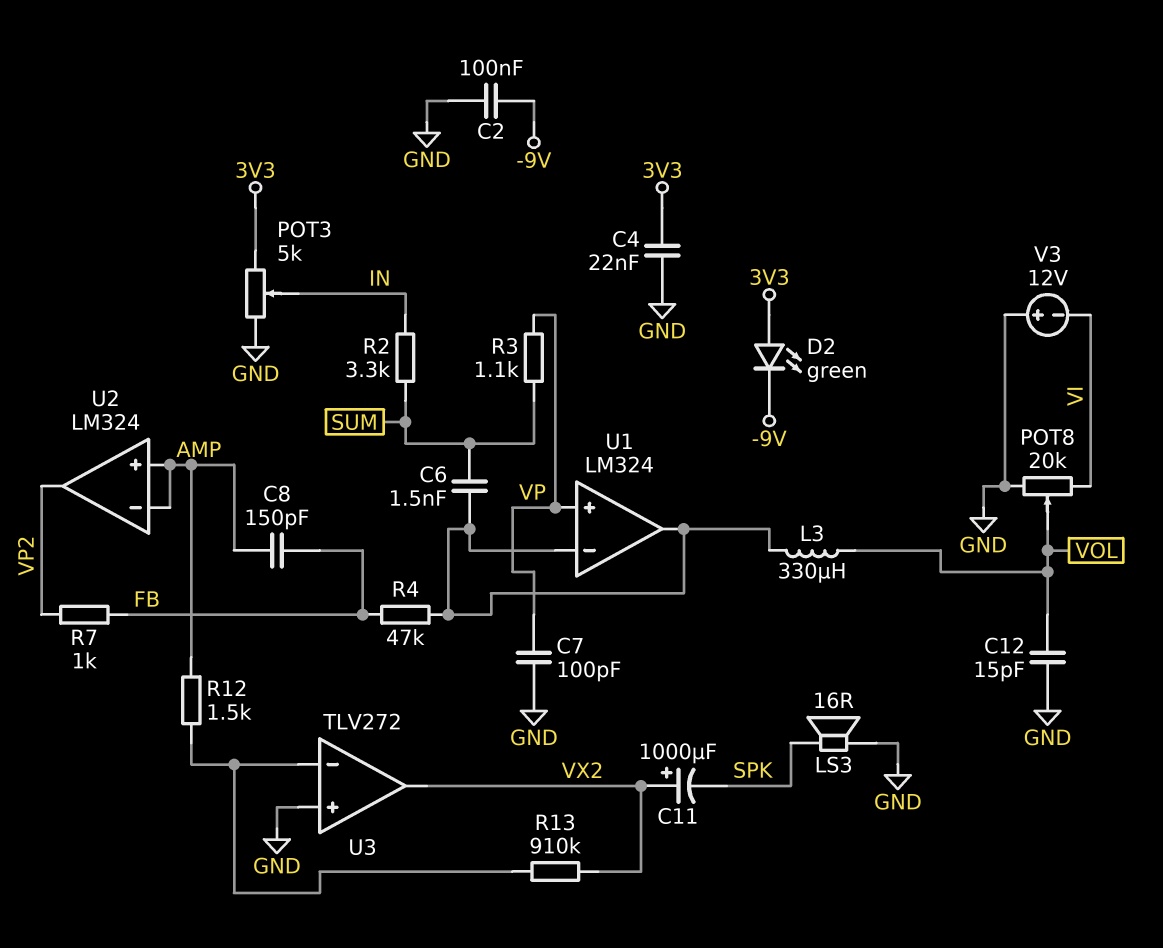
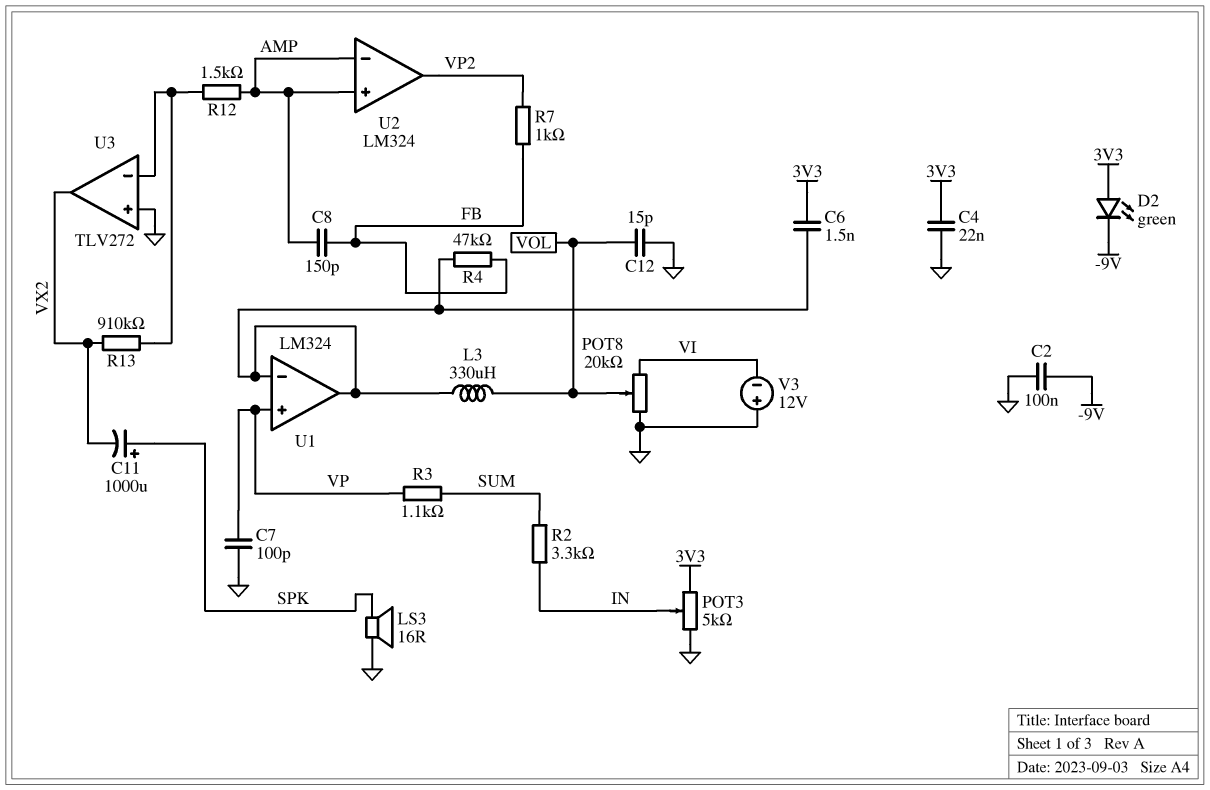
C6: 1.5nF (SUM, U1/in-) -> 1.5nF (3V3, U1/in-)
C11: 1000uF (plus VX2, minus SPK) -> 1000uF (plus SPK, minus VX2)

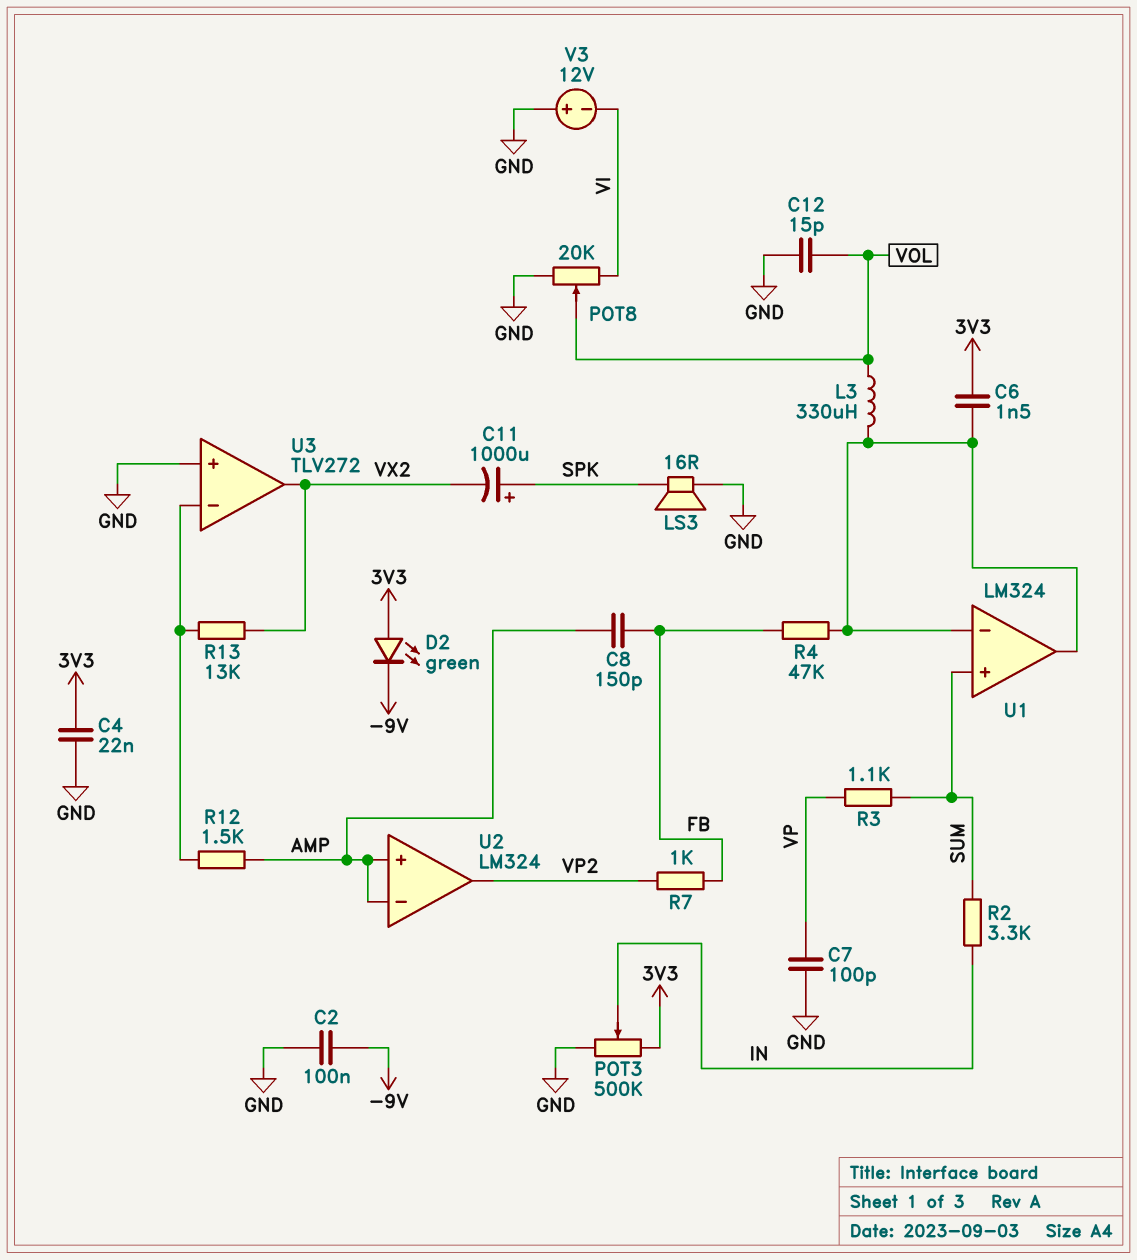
POT3: 5k (3V3, GND, wiper IN) -> 500k (3V3, GND, wiper IN)
R13: 910k (U3/in-, VX2) -> 13k (U3/in-, VX2)
U1 pin in+: VP -> SUM

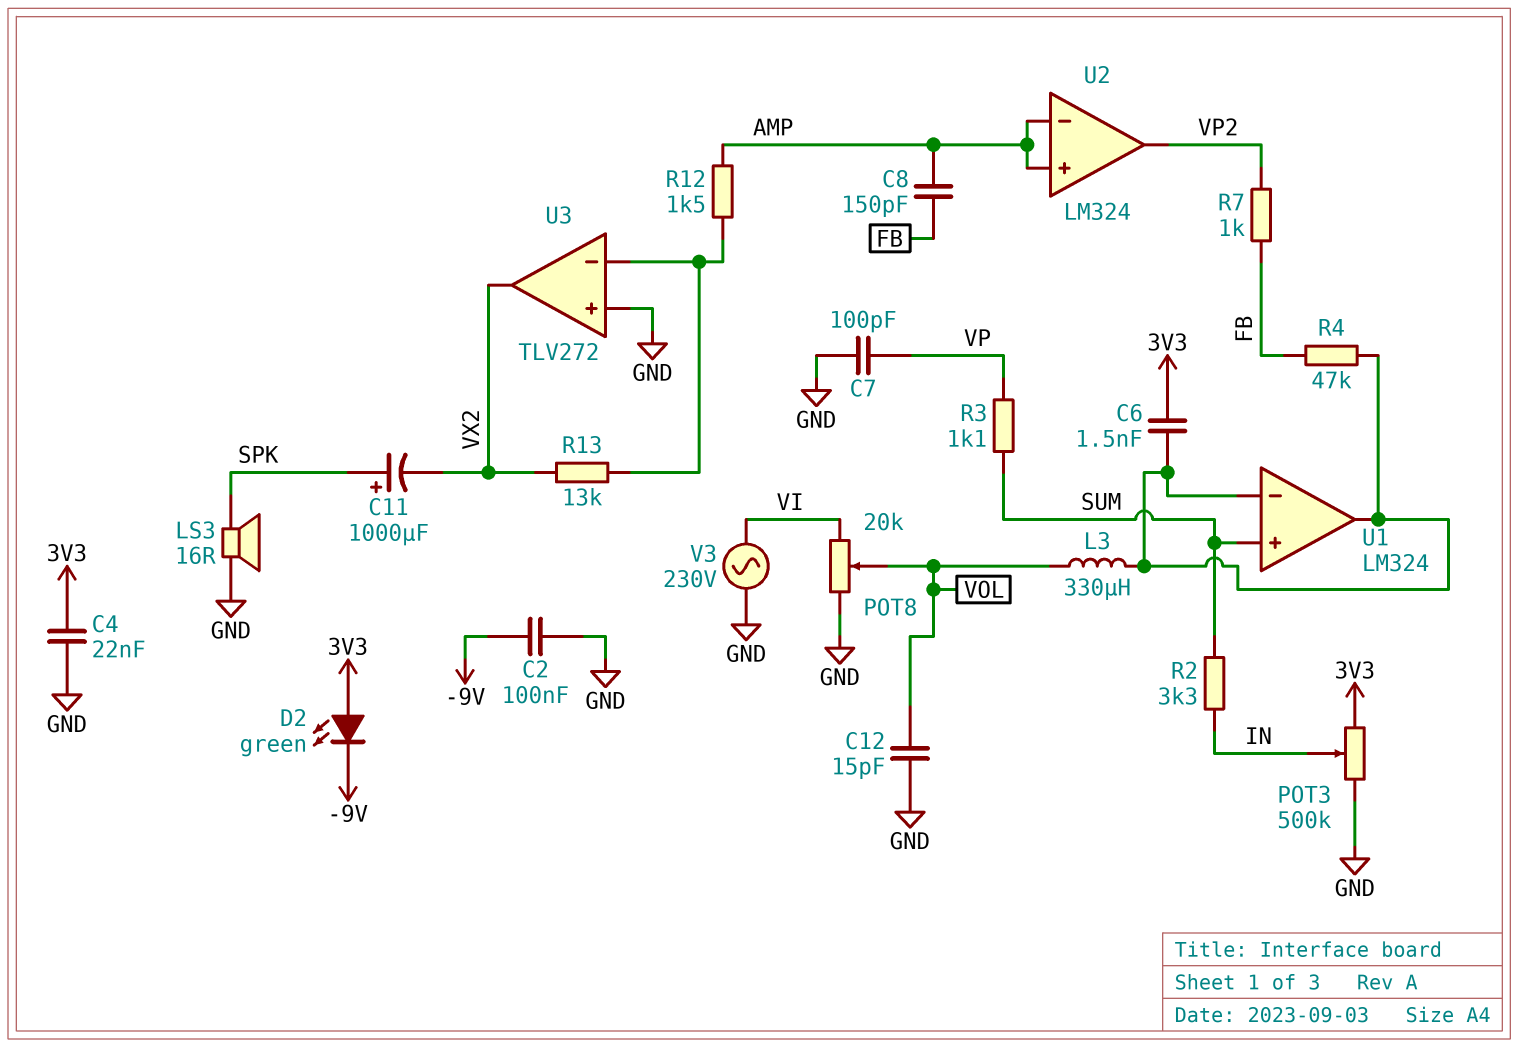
V3: 12V (plus GND, minus VI) -> AC 230V (GND, VI)

